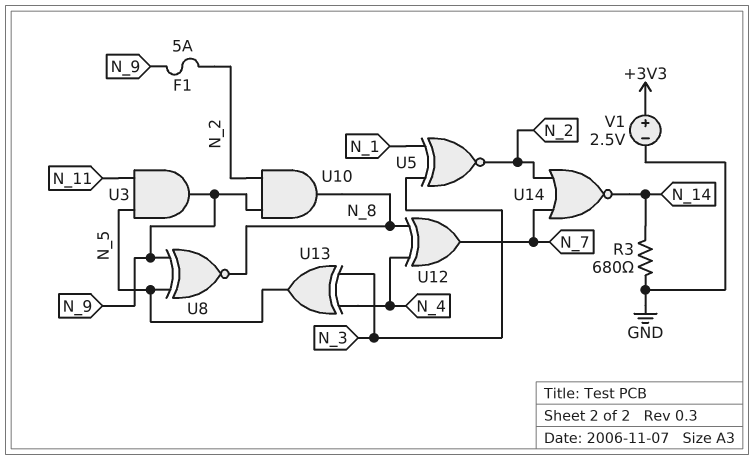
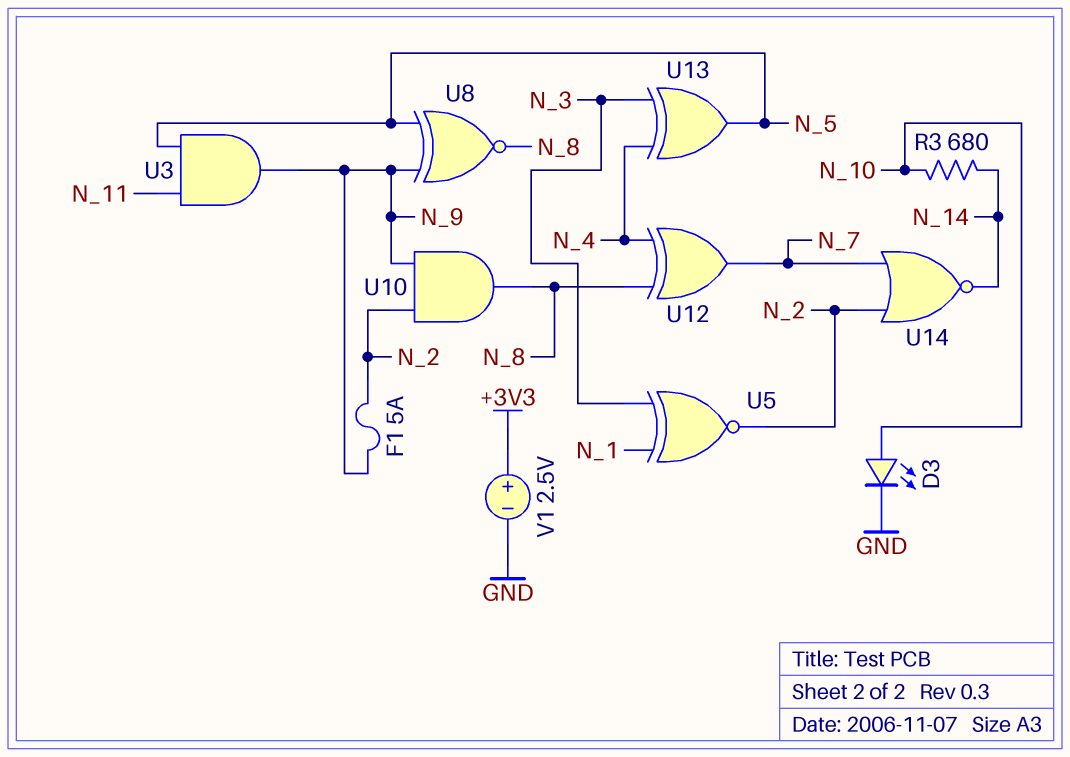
D3: none -> LED (A N_10, K GND)
R3: 680 (GND, N_14) -> 680 (N_10, N_14)

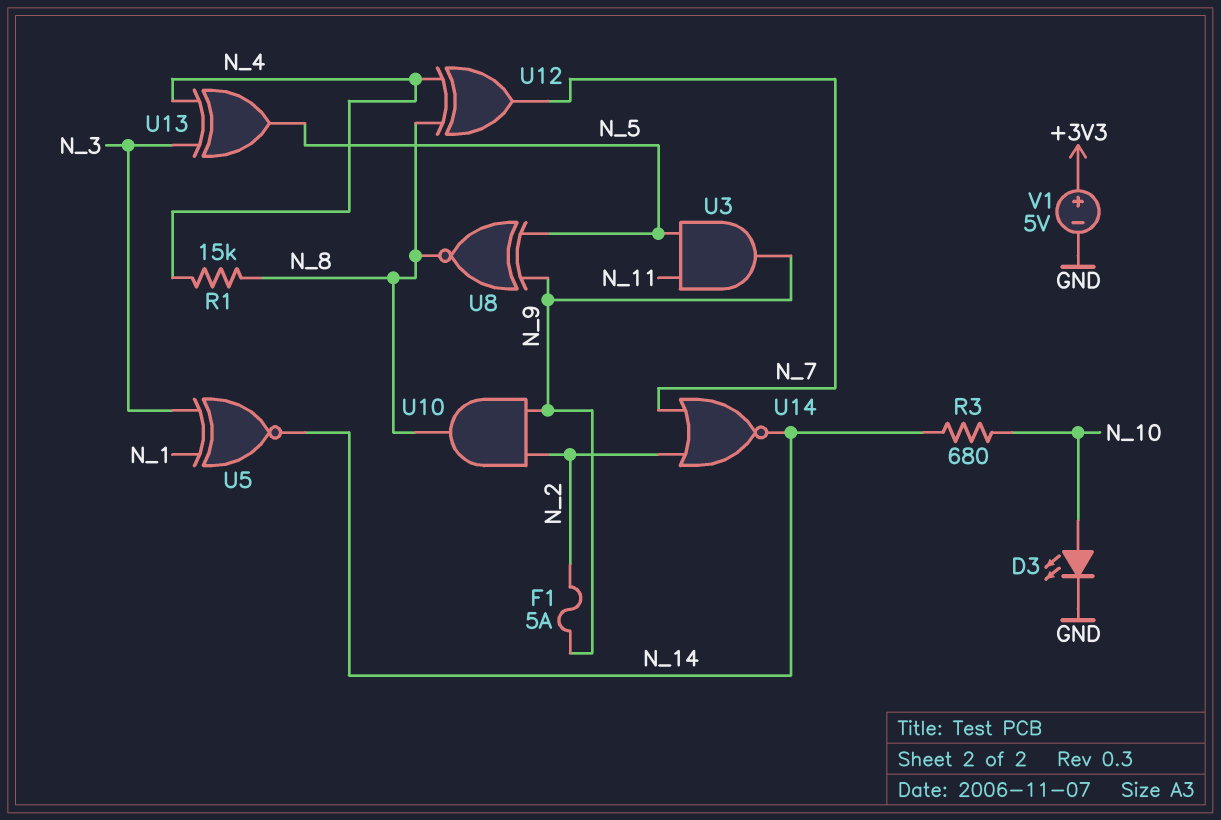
R1: none -> 15k (N_4, N_8)
U5: XNOR (in N_1, in N_3, out N_2) -> XNOR (in N_1, in N_3, out N_14)
V1: 2.5V (plus +3V3, minus GND) -> 5V (plus +3V3, minus GND)

